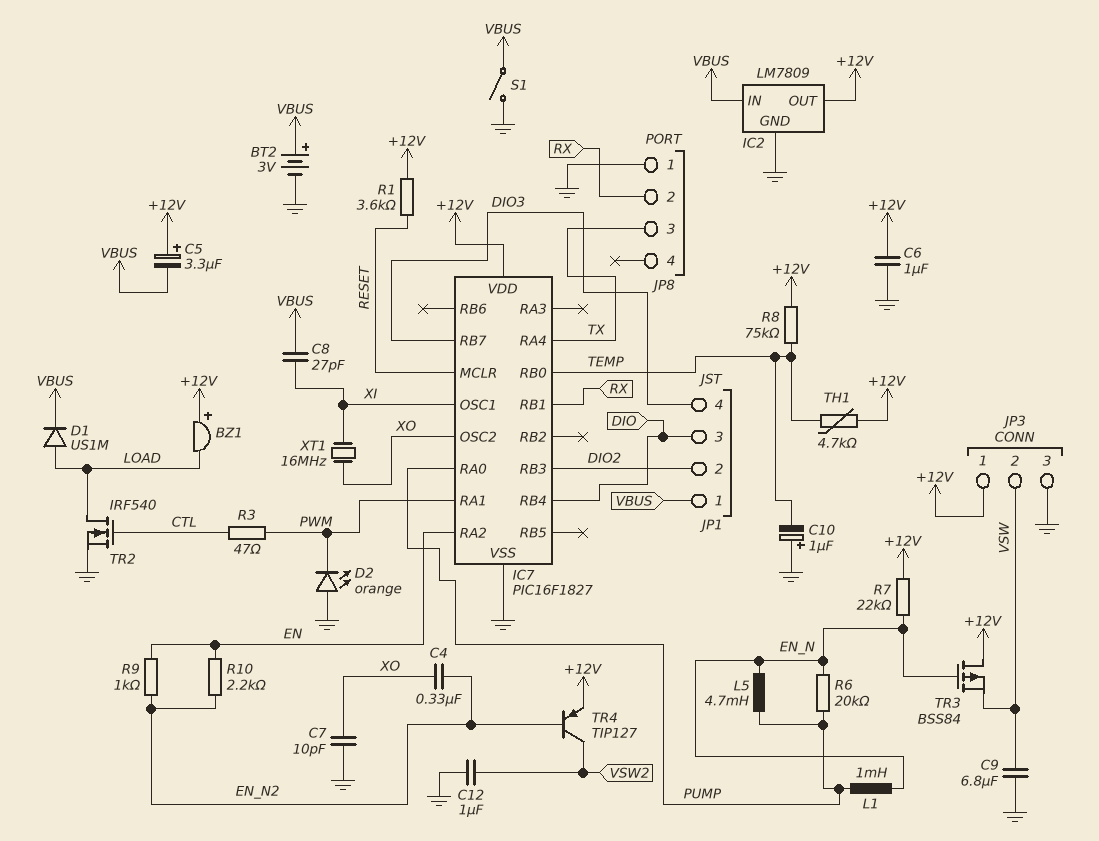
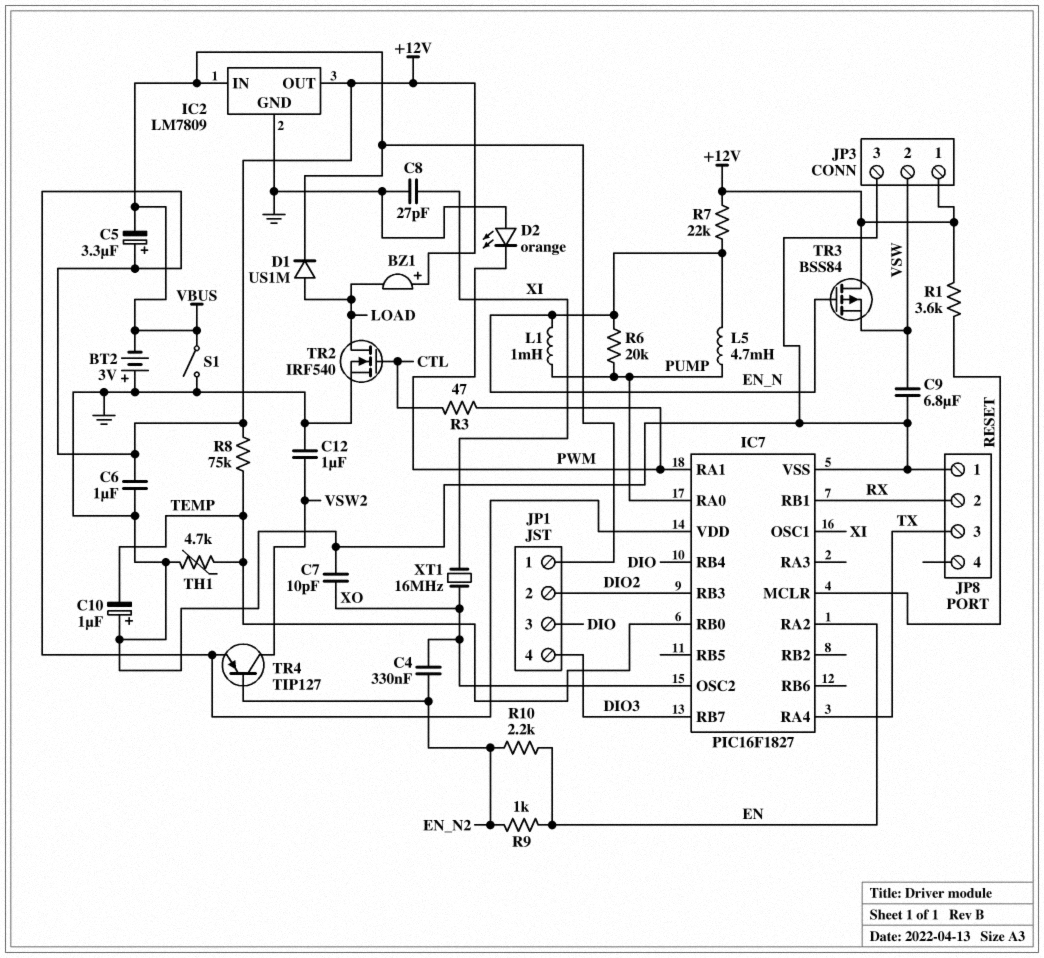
BT2: 3V (plus VBUS, minus GND) -> 3V (plus GND, minus VBUS)
C8: 27pF (VBUS, XI) -> 27pF (GND, XI)
TH1: 4.7k (+12V, TEMP) -> 4.7k (GND, TEMP)

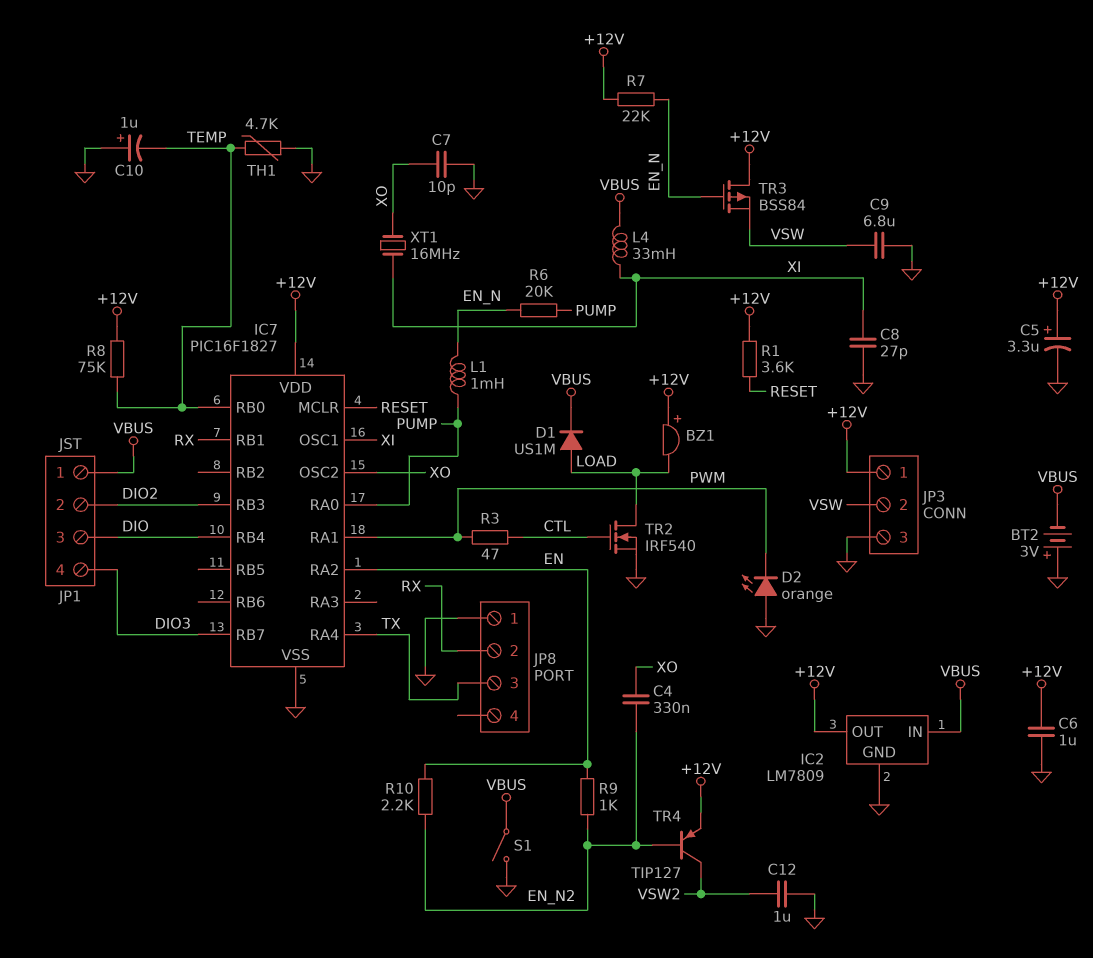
C5: 3.3uF (plus +12V, minus VBUS) -> 3.3uF (plus +12V, minus GND)
L4: none -> 33mH (VBUS, XI)
L5: 4.7mH (EN_N, PUMP) -> none

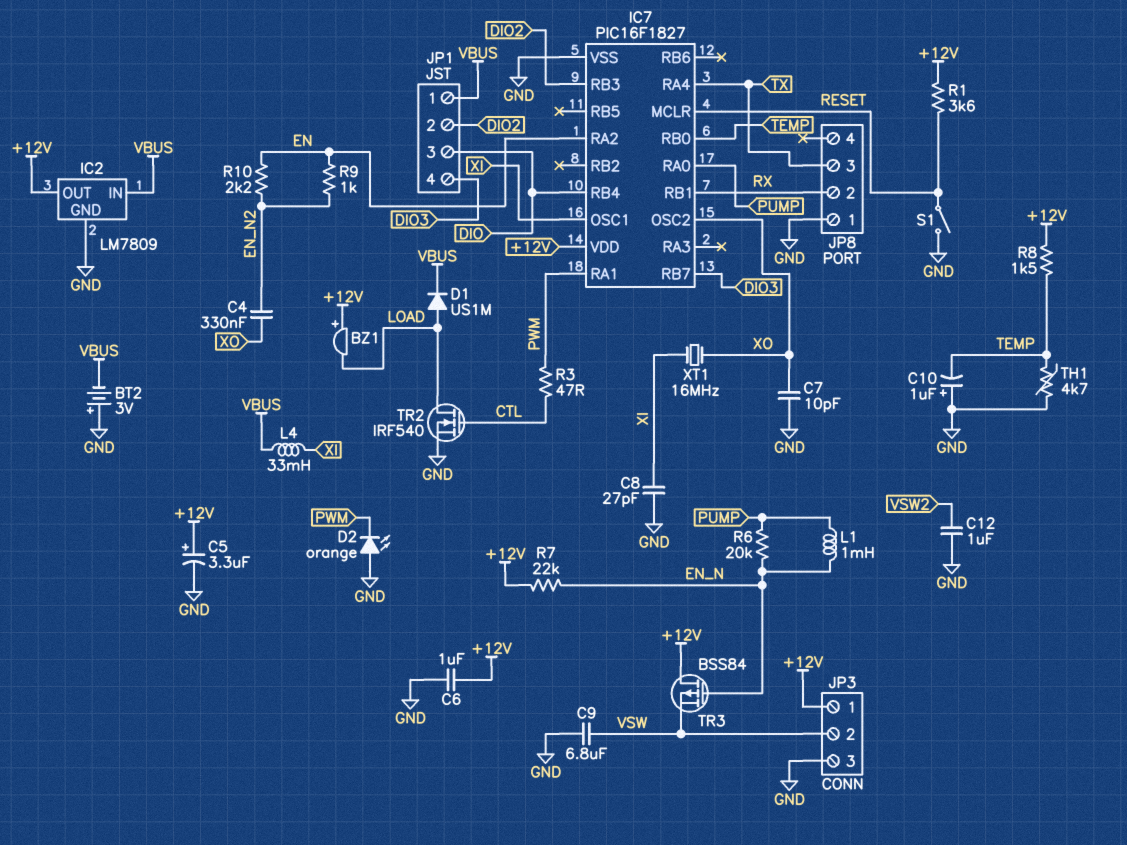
R8: 75k (+12V, TEMP) -> 1.5k (+12V, TEMP)
S1: switch (GND, VBUS) -> switch (GND, RESET)
TR4: PNP TIP127 (B EN_N2, C VSW2, E +12V) -> none

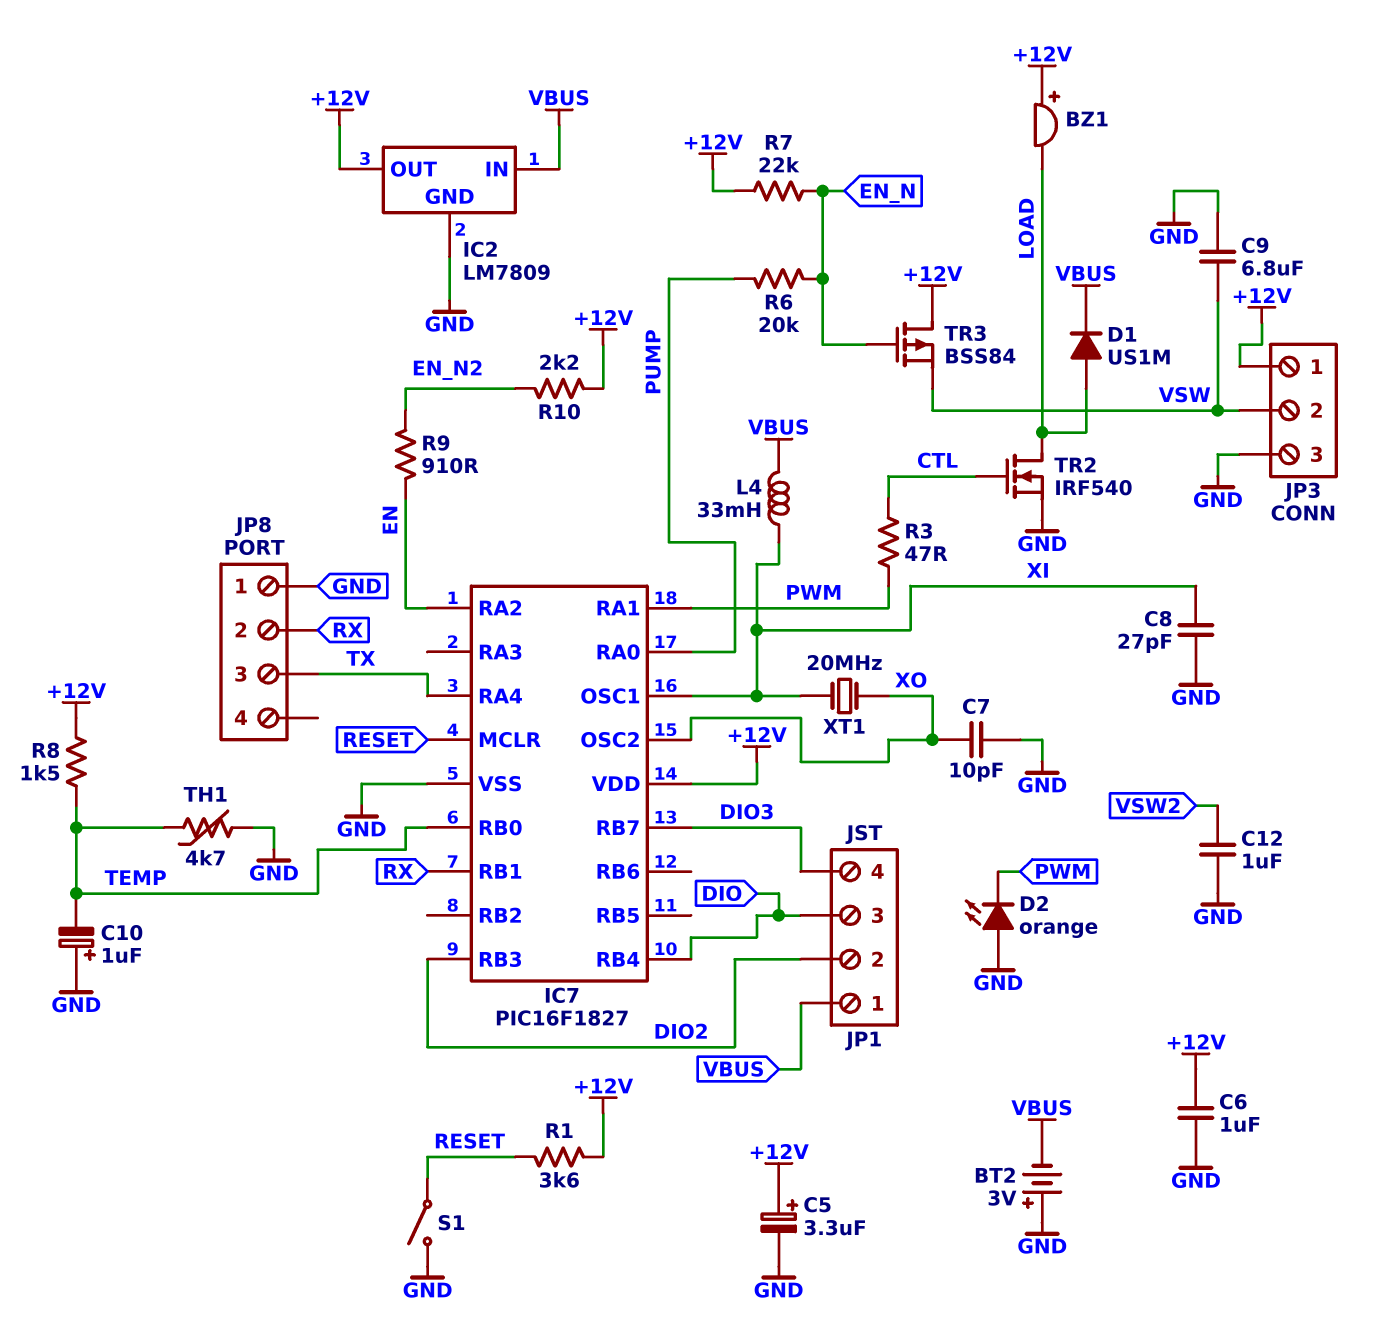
C4: 330nF (EN_N2, XO) -> none
L1: 1mH (EN_N, PUMP) -> none
R9: 1k (EN, EN_N2) -> 910 (EN, EN_N2)
R10: 2.2k (EN, EN_N2) -> 2.2k (+12V, EN_N2)
XT1: 16MHz (XI, XO) -> 20MHz (XI, XO)

